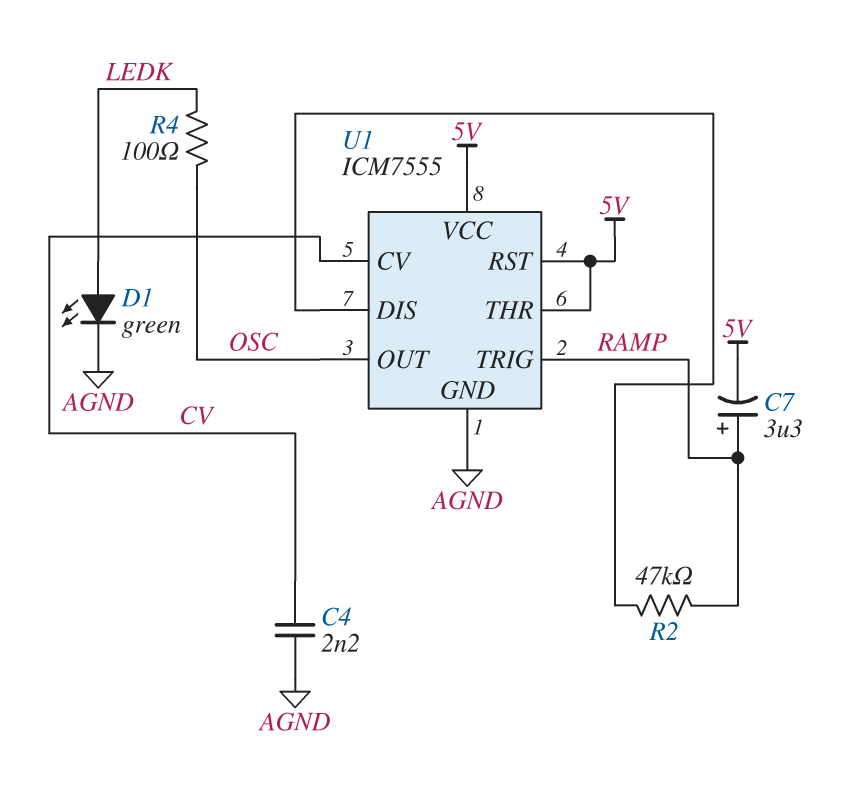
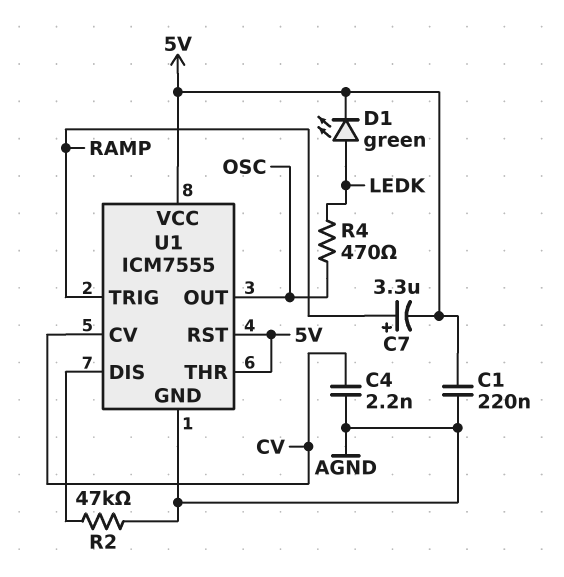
C1: none -> 220nF (5V, AGND)
D1: LED green (A LEDK, K AGND) -> LED green (A LEDK, K 5V)
R2: 47k (RAMP, U1/DIS) -> 47k (AGND, U1/DIS)
R4: 100 (LEDK, OSC) -> 470 (LEDK, OSC)

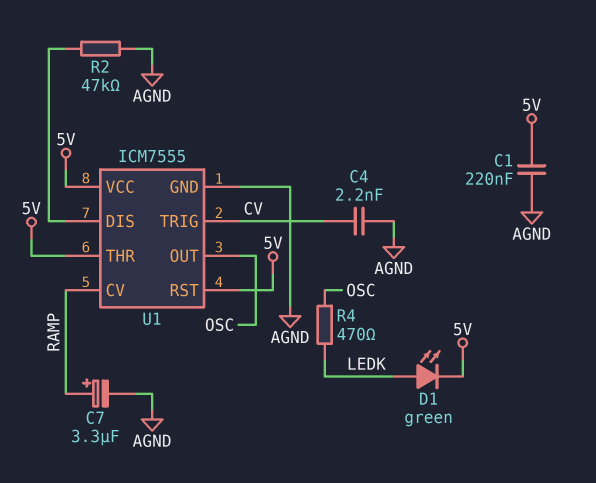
C7: 3.3uF (plus RAMP, minus 5V) -> 3.3uF (plus RAMP, minus AGND)
U1 pin CV: CV -> RAMP
U1 pin TRIG: RAMP -> CV

